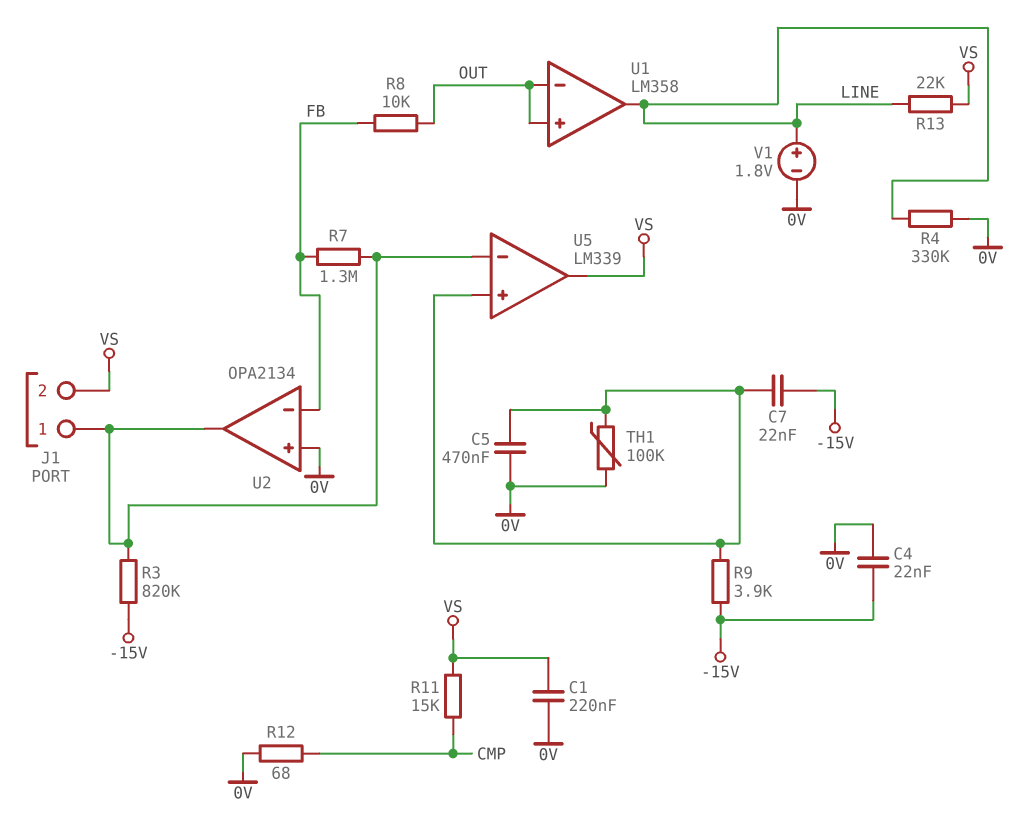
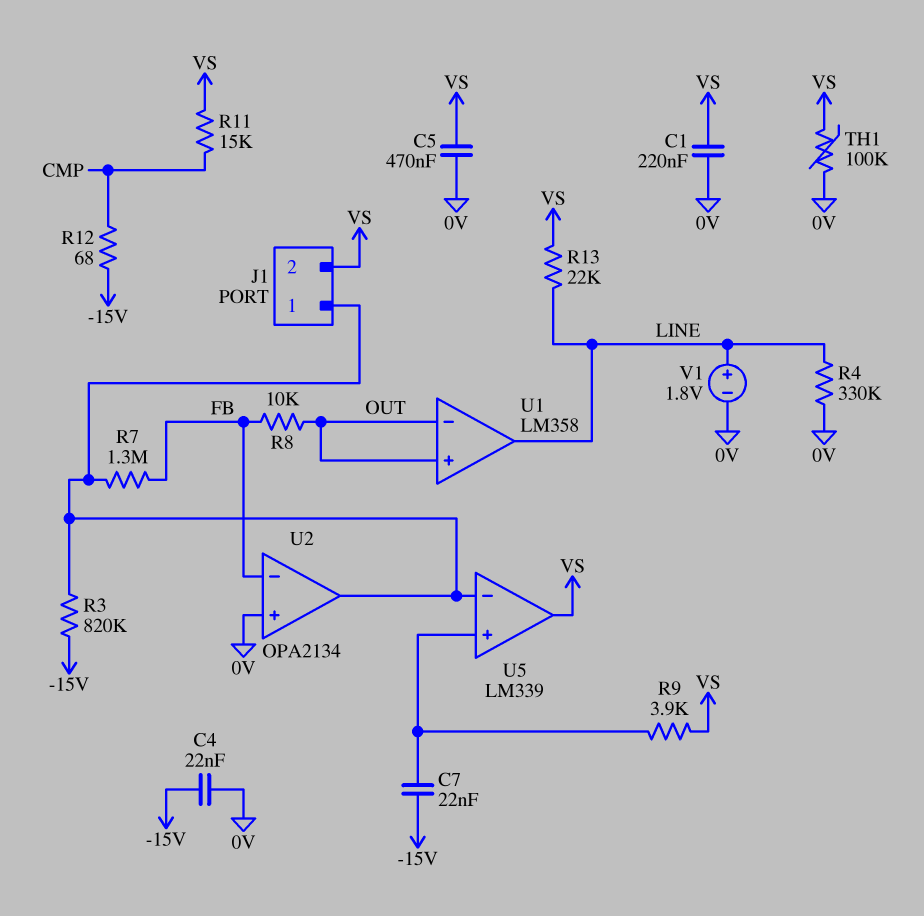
C5: 470nF (0V, U5/in+) -> 470nF (0V, VS)
R9: 3.9k (-15V, U5/in+) -> 3.9k (U5/in+, VS)
R12: 68 (0V, CMP) -> 68 (-15V, CMP)
TH1: 100k (0V, U5/in+) -> 100k (0V, VS)

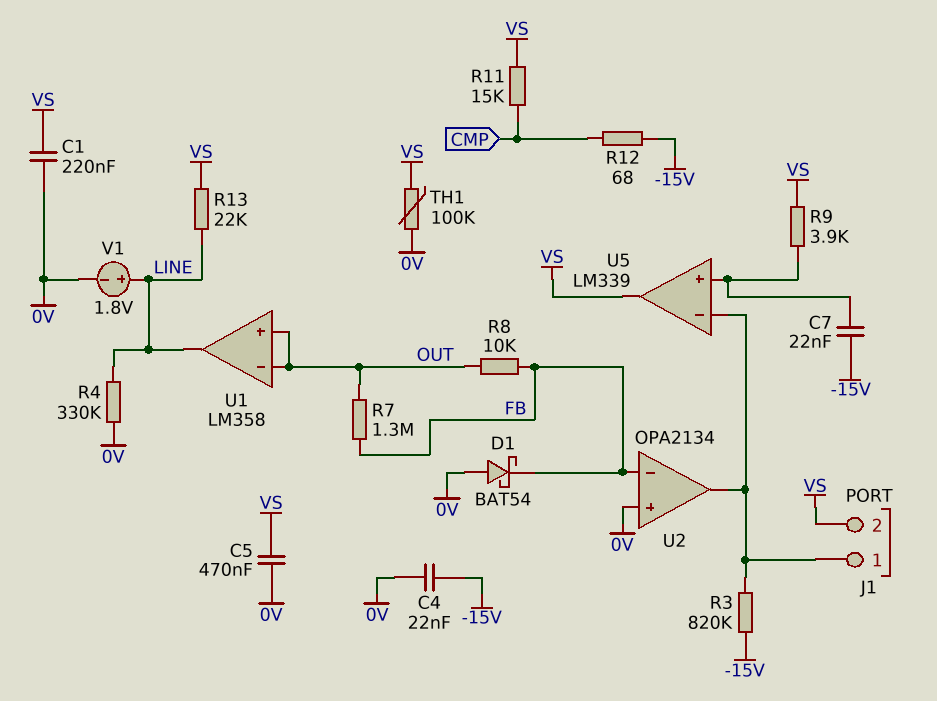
D1: none -> schottky BAT54 (A 0V, K FB)
R7: 1.3M (FB, J1/1) -> 1.3M (FB, OUT)

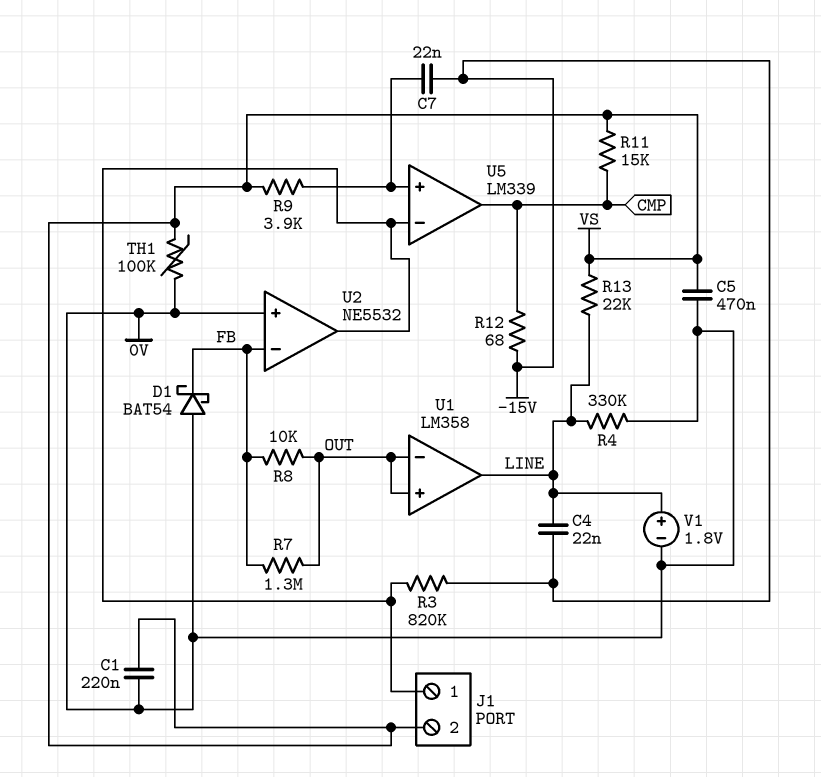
C4: 22nF (-15V, 0V) -> 22nF (-15V, LINE)
U2: OPA2134 -> NE5532
U5 pin out: VS -> CMP

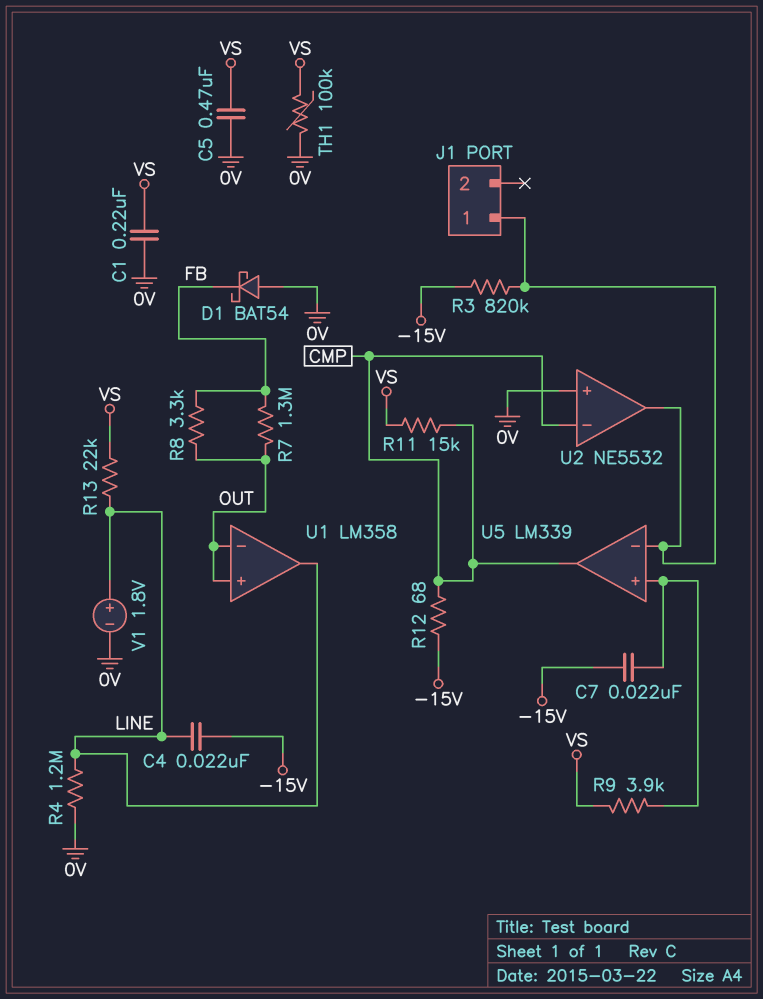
J1 pin 2: VS -> none
R4: 330k (0V, LINE) -> 1.2M (0V, LINE)
R8: 10k (FB, OUT) -> 3.3k (FB, OUT)
U2 pin in-: FB -> CMP

